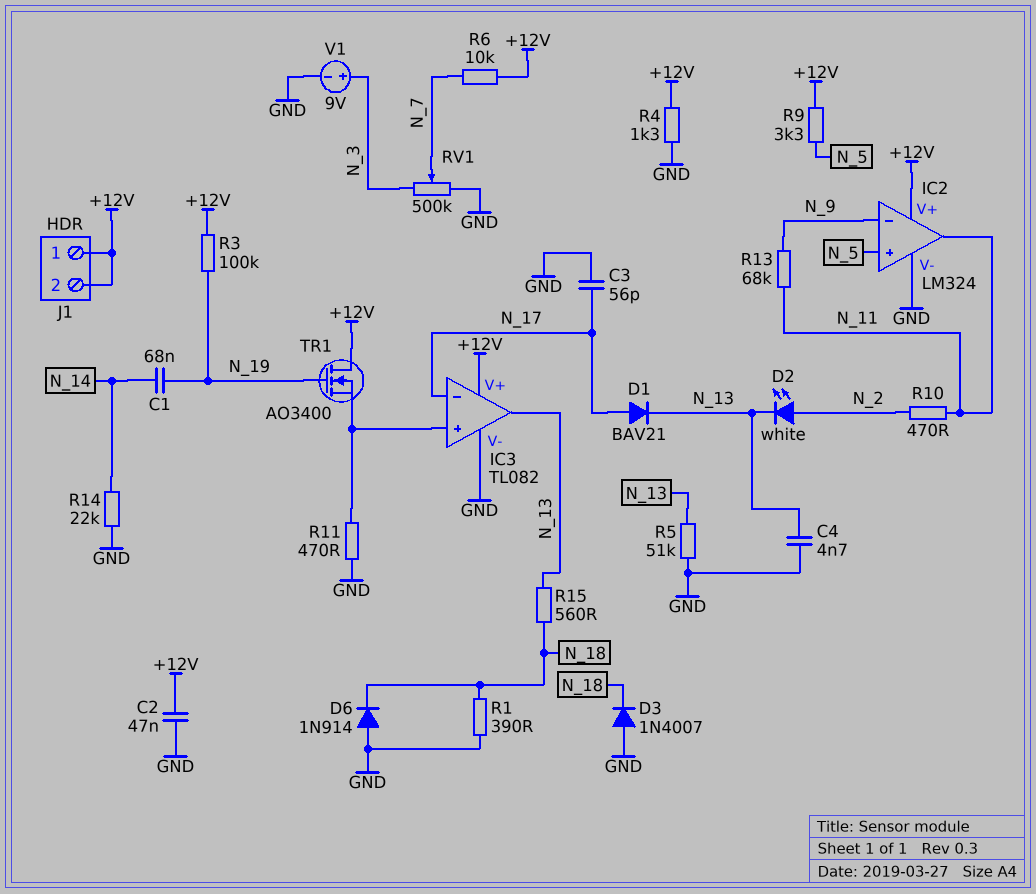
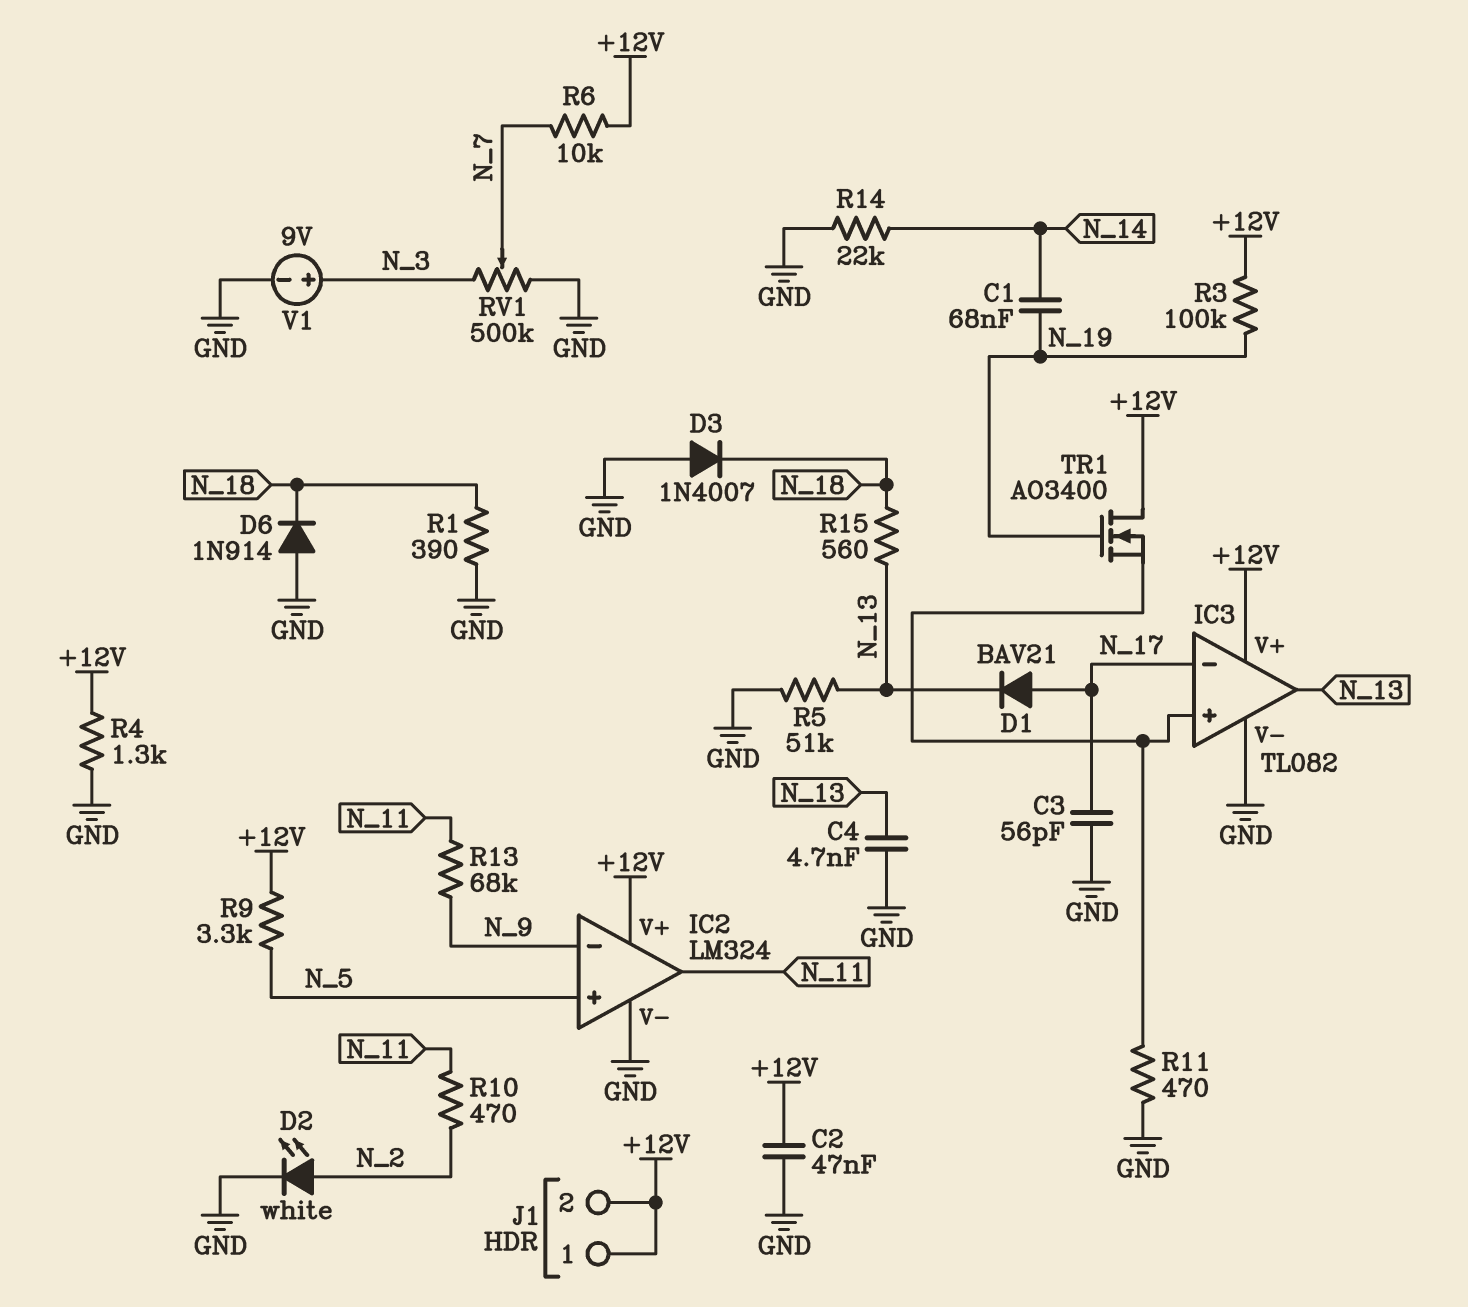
D2: LED white (A N_2, K N_13) -> LED white (A N_2, K GND)

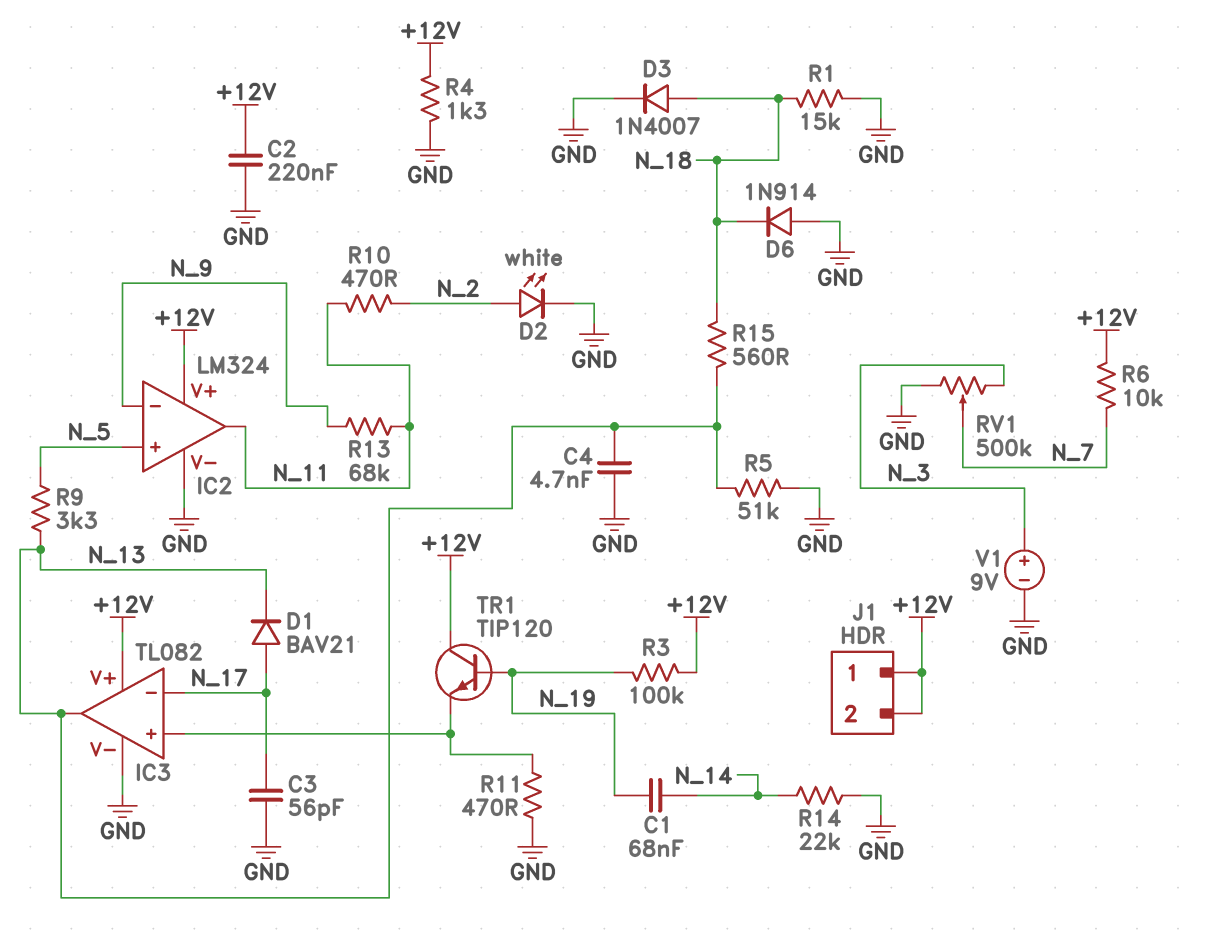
C2: 47nF (+12V, GND) -> 220nF (+12V, GND)
D3: diode 1N4007 (A GND, K N_18) -> diode 1N4007 (A N_18, K GND)
R1: 390 (GND, N_18) -> 15k (GND, N_18)
R9: 3.3k (+12V, N_5) -> 3.3k (N_5, N_13)
TR1: NMOS AO3400 (G N_19, D +12V, S IC3/in+) -> NPN TIP120 (B N_19, C +12V, E IC3/in+)

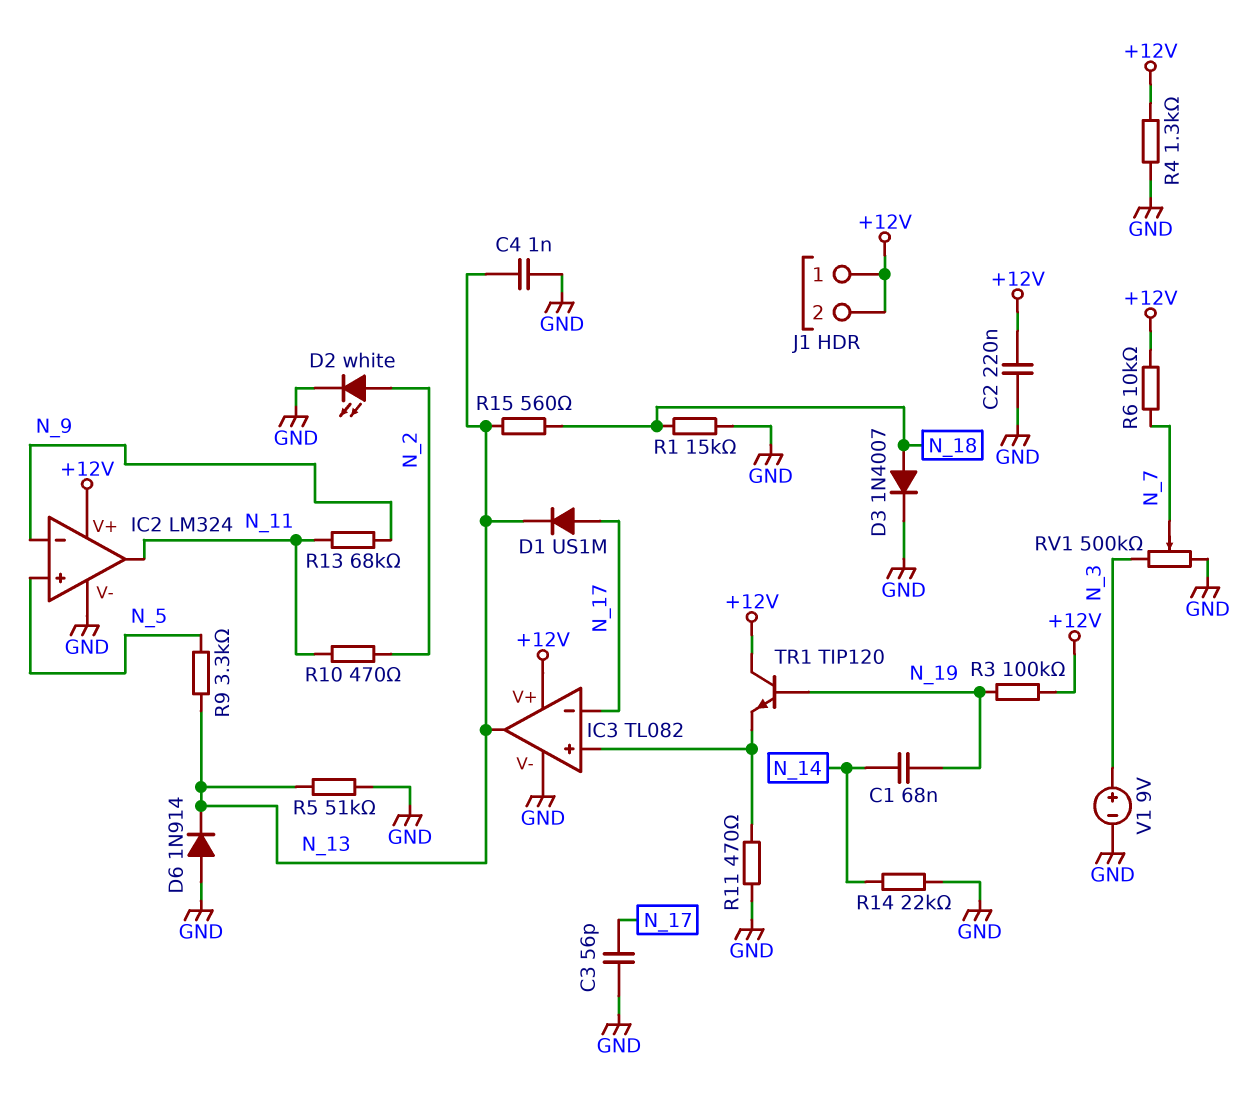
C4: 4.7nF (GND, N_13) -> 1nF (GND, N_13)
D1: diode BAV21 (A N_17, K N_13) -> diode US1M (A N_17, K N_13)
D6: diode 1N914 (A GND, K N_18) -> diode 1N914 (A GND, K N_13)

